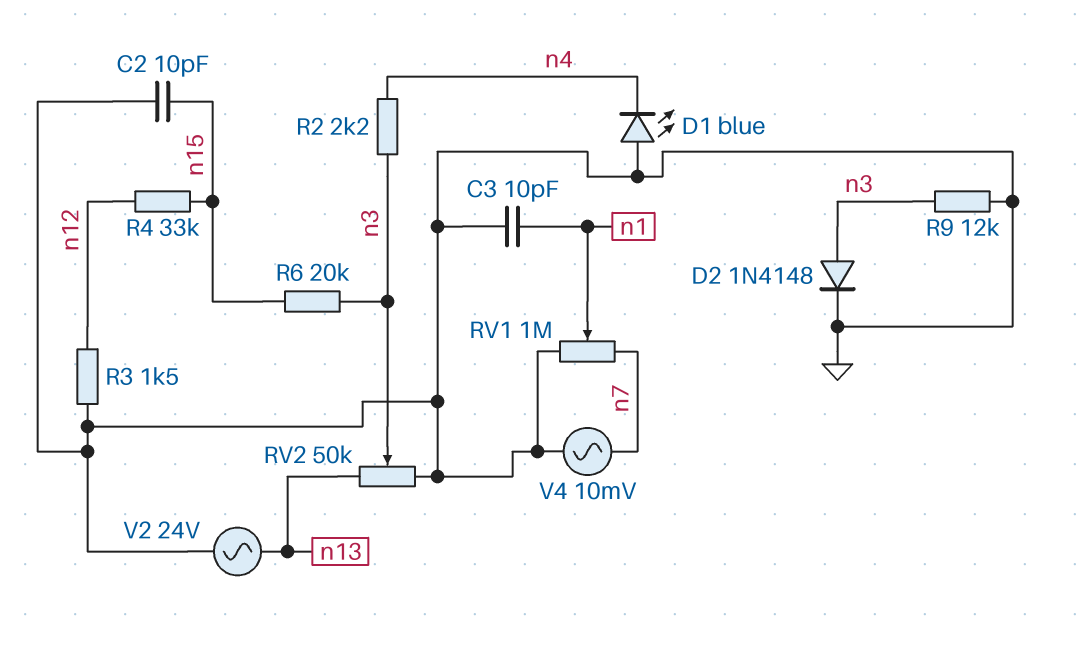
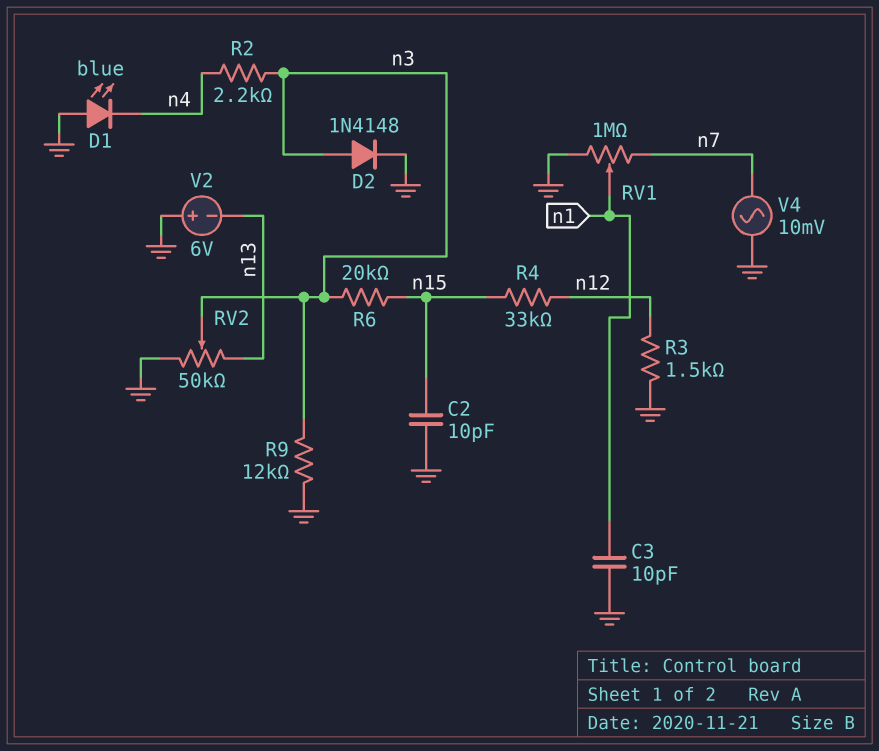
V2: AC 24V (GND, n13) -> 6V (plus GND, minus n13)

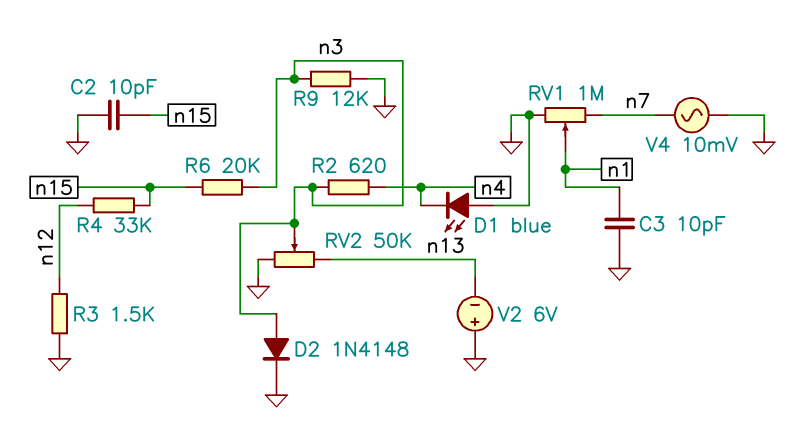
R2: 2.2k (n3, n4) -> 620 (n3, n4)

